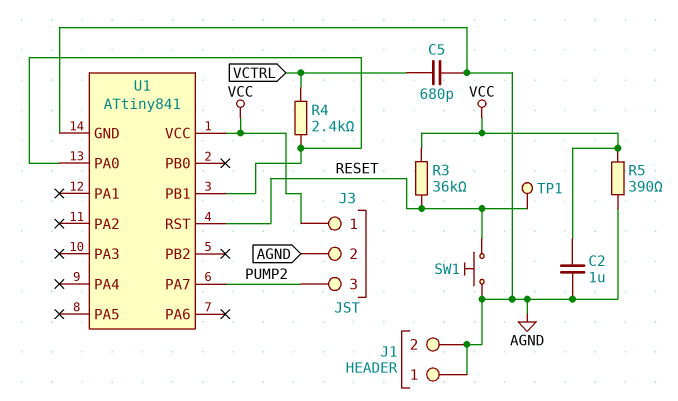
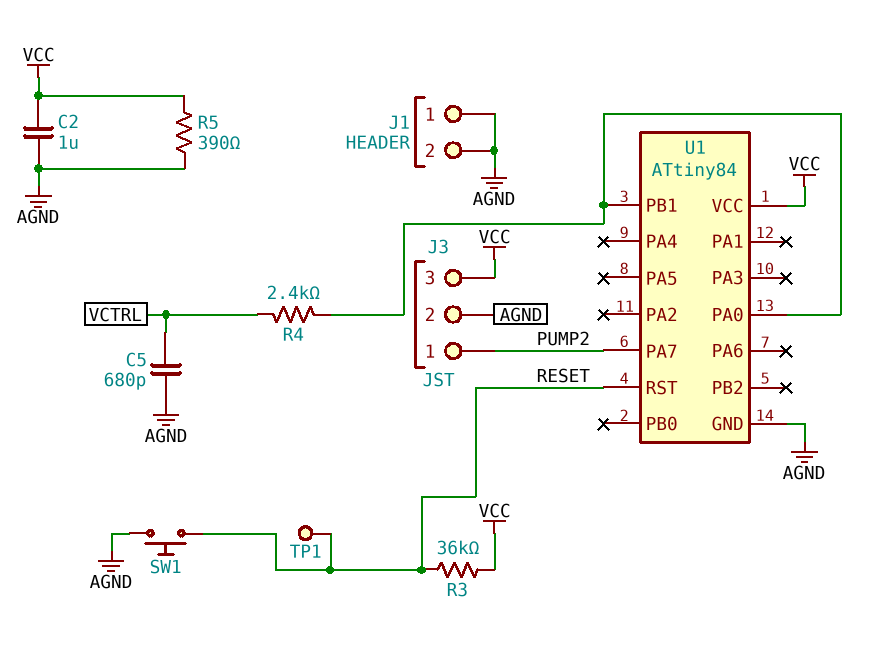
J3 pin 1: VCC -> PUMP2
J3 pin 3: PUMP2 -> VCC
U1: ATtiny841 -> ATtiny84

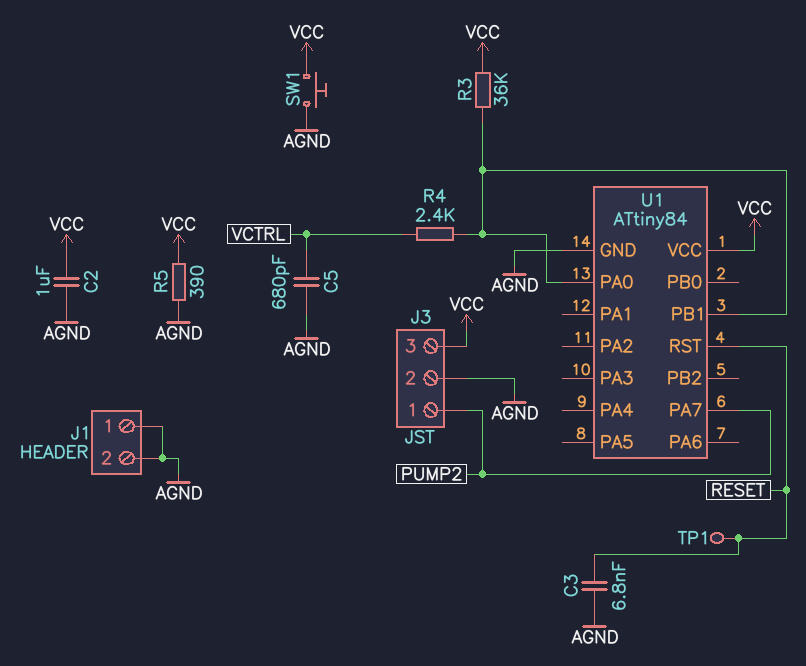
C3: none -> 6.8nF (AGND, RESET)
R3: 36k (RESET, VCC) -> 36k (U1/PA0, VCC)
SW1: button (AGND, RESET) -> button (AGND, VCC)

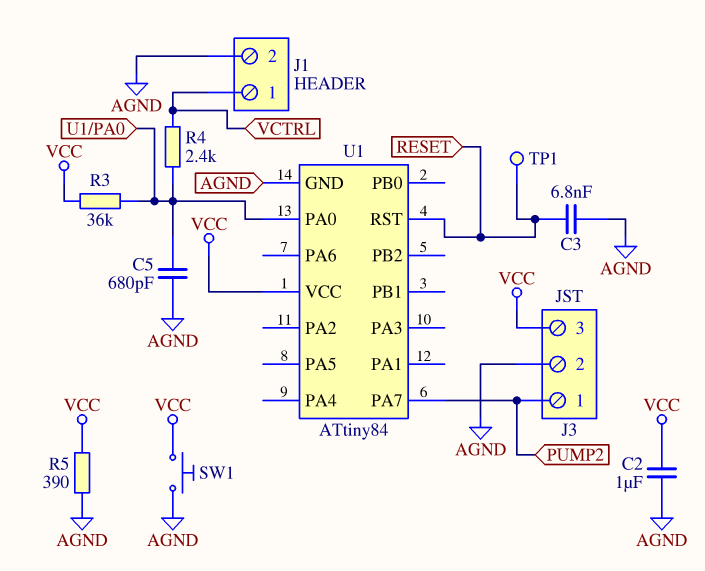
C5: 680pF (AGND, VCTRL) -> 680pF (AGND, U1/PA0)
J1 pin 1: AGND -> VCTRL
U1 pin PB1: U1/PA0 -> none

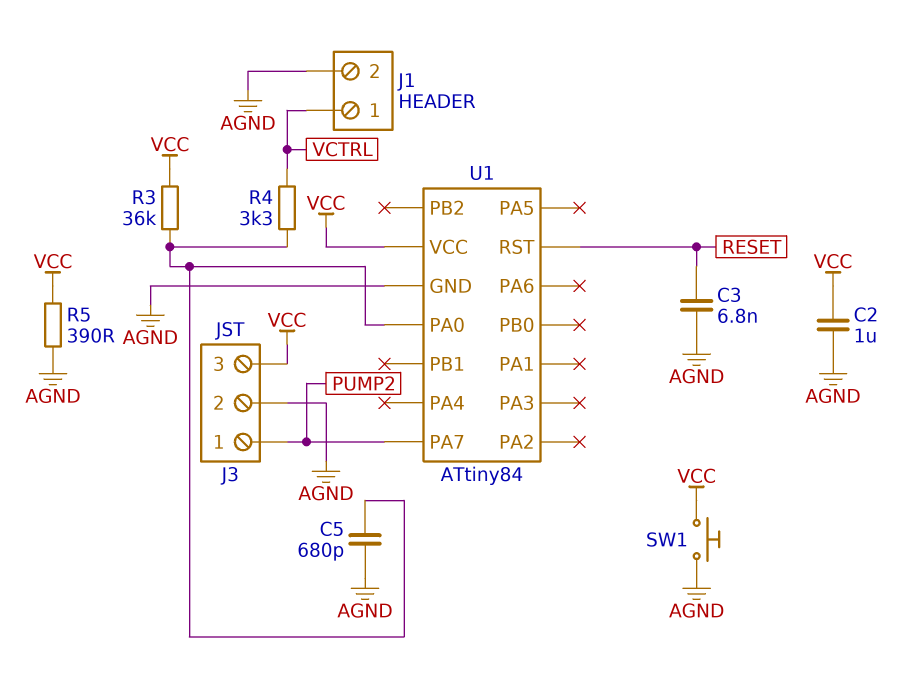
R4: 2.4k (U1/PA0, VCTRL) -> 3.3k (U1/PA0, VCTRL)
TP1: test point (RESET) -> none

